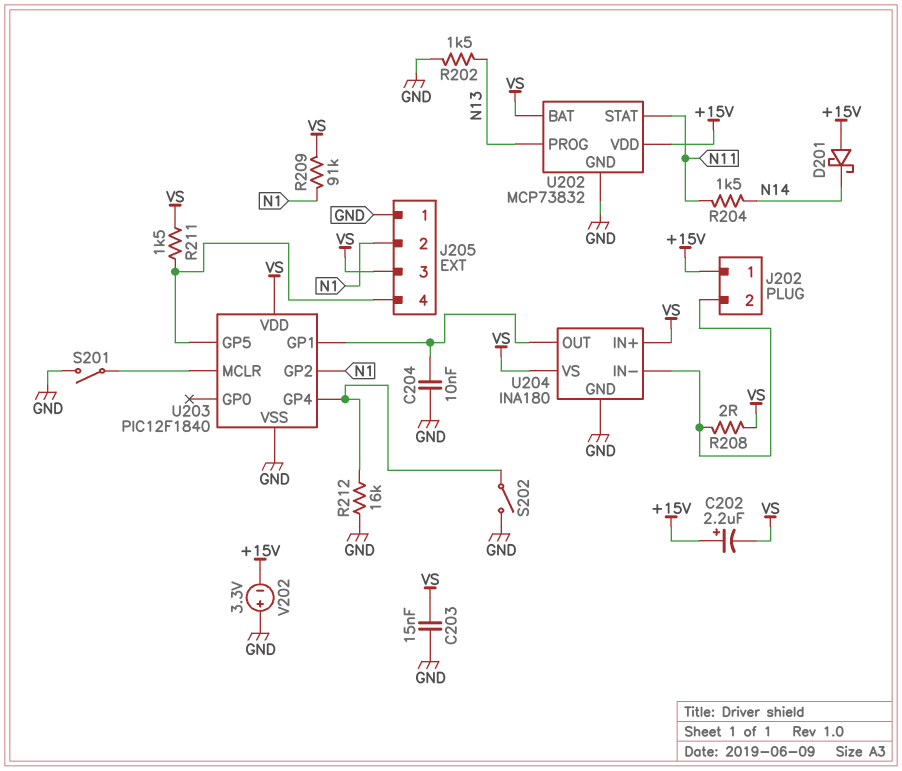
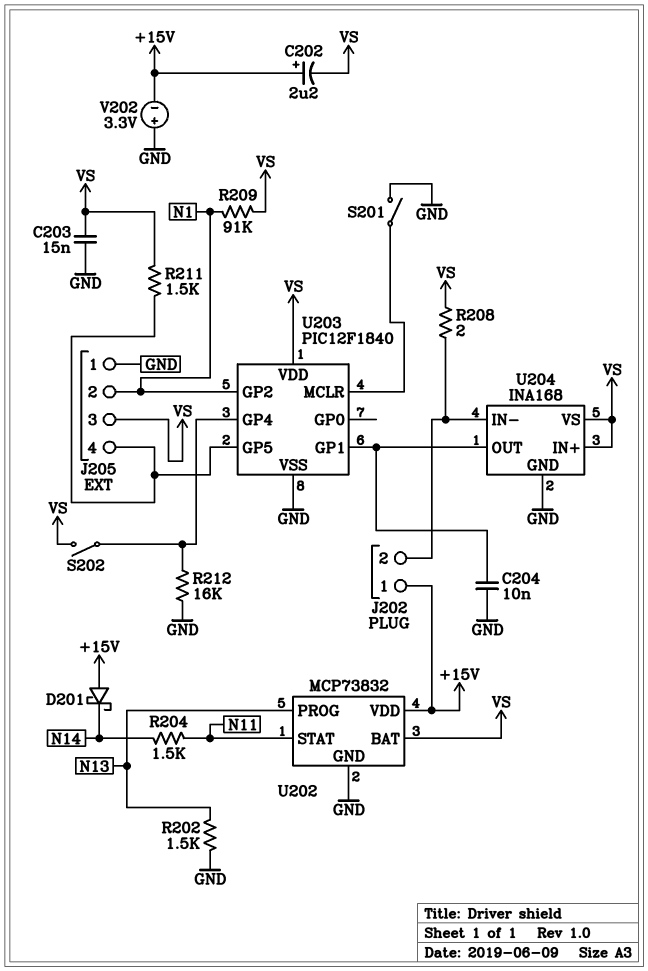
S202: switch (GND, U203/GP4) -> switch (U203/GP4, VS)
U204: INA180 -> INA168

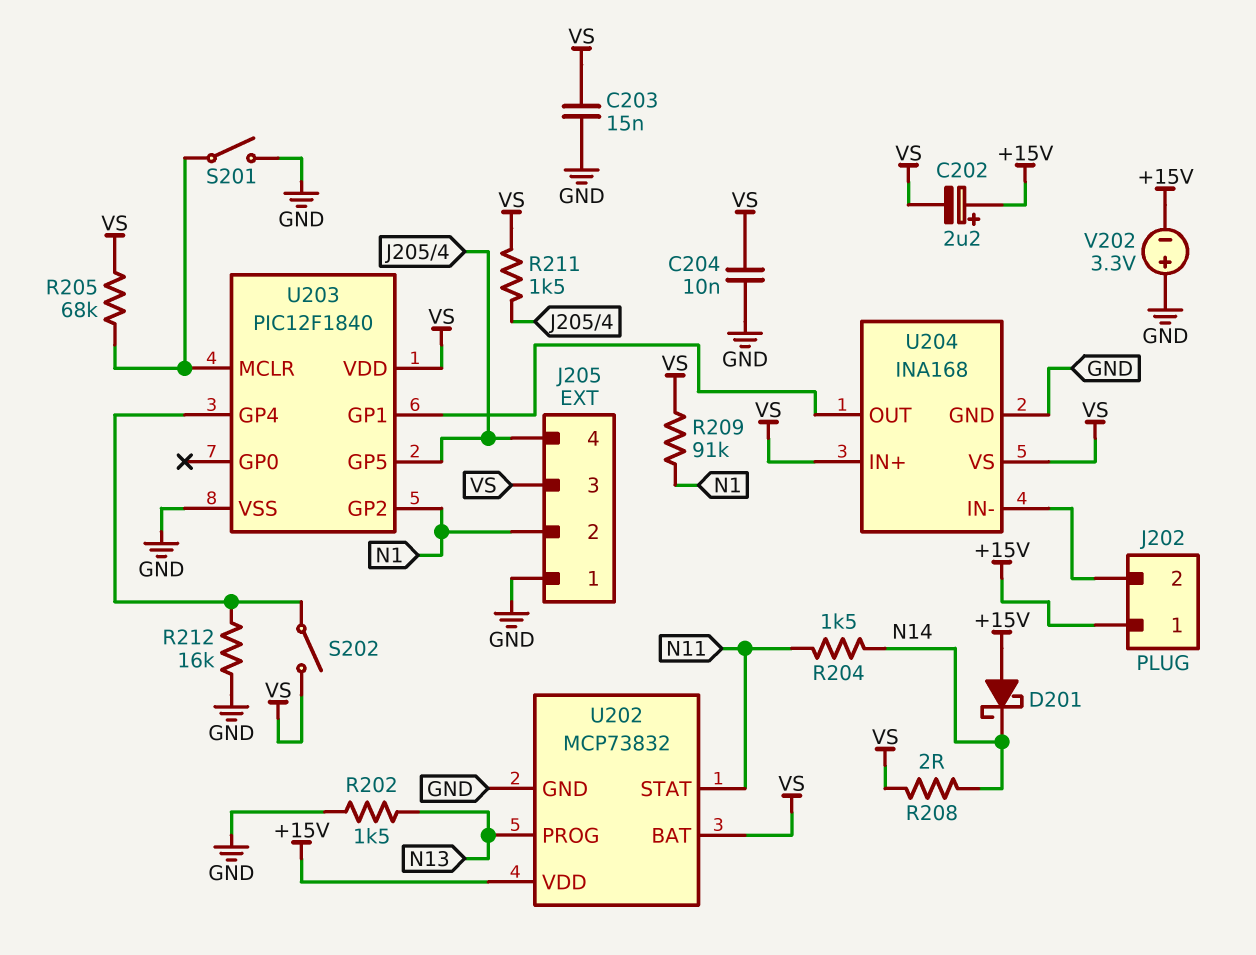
C204: 10nF (GND, U203/GP1) -> 10nF (GND, VS)
R205: none -> 68k (U203/MCLR, VS)
R208: 2 (J202/2, VS) -> 2 (N14, VS)

